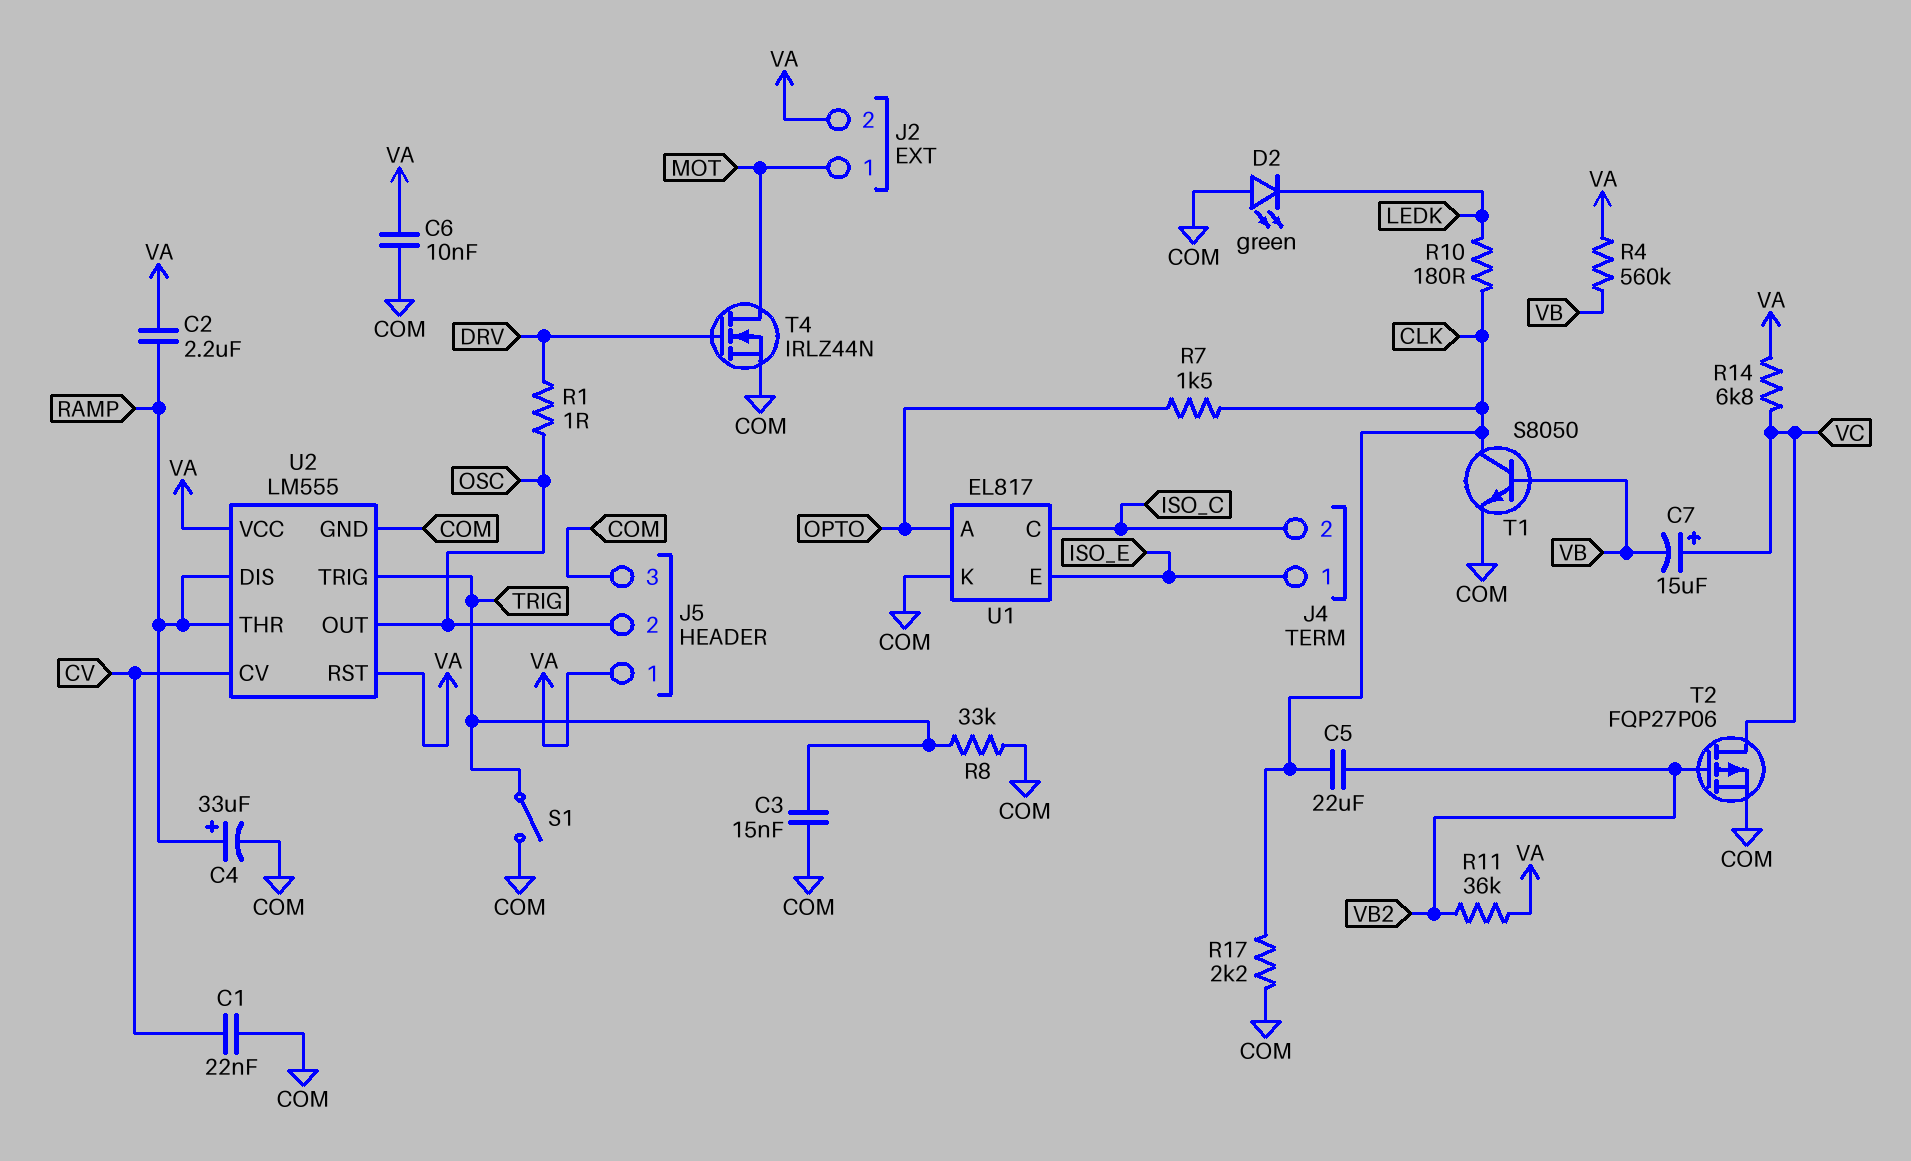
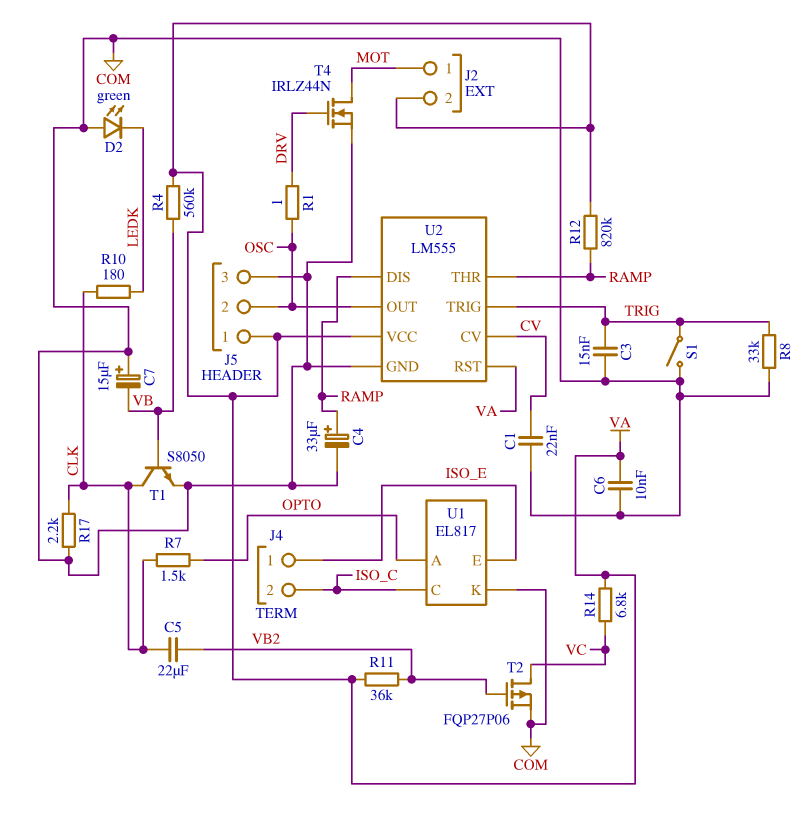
C2: 2.2uF (RAMP, VA) -> none
C7: 15uF (plus VC, minus VB) -> 15uF (plus COM, minus VB)
R12: none -> 820k (RAMP, VA)

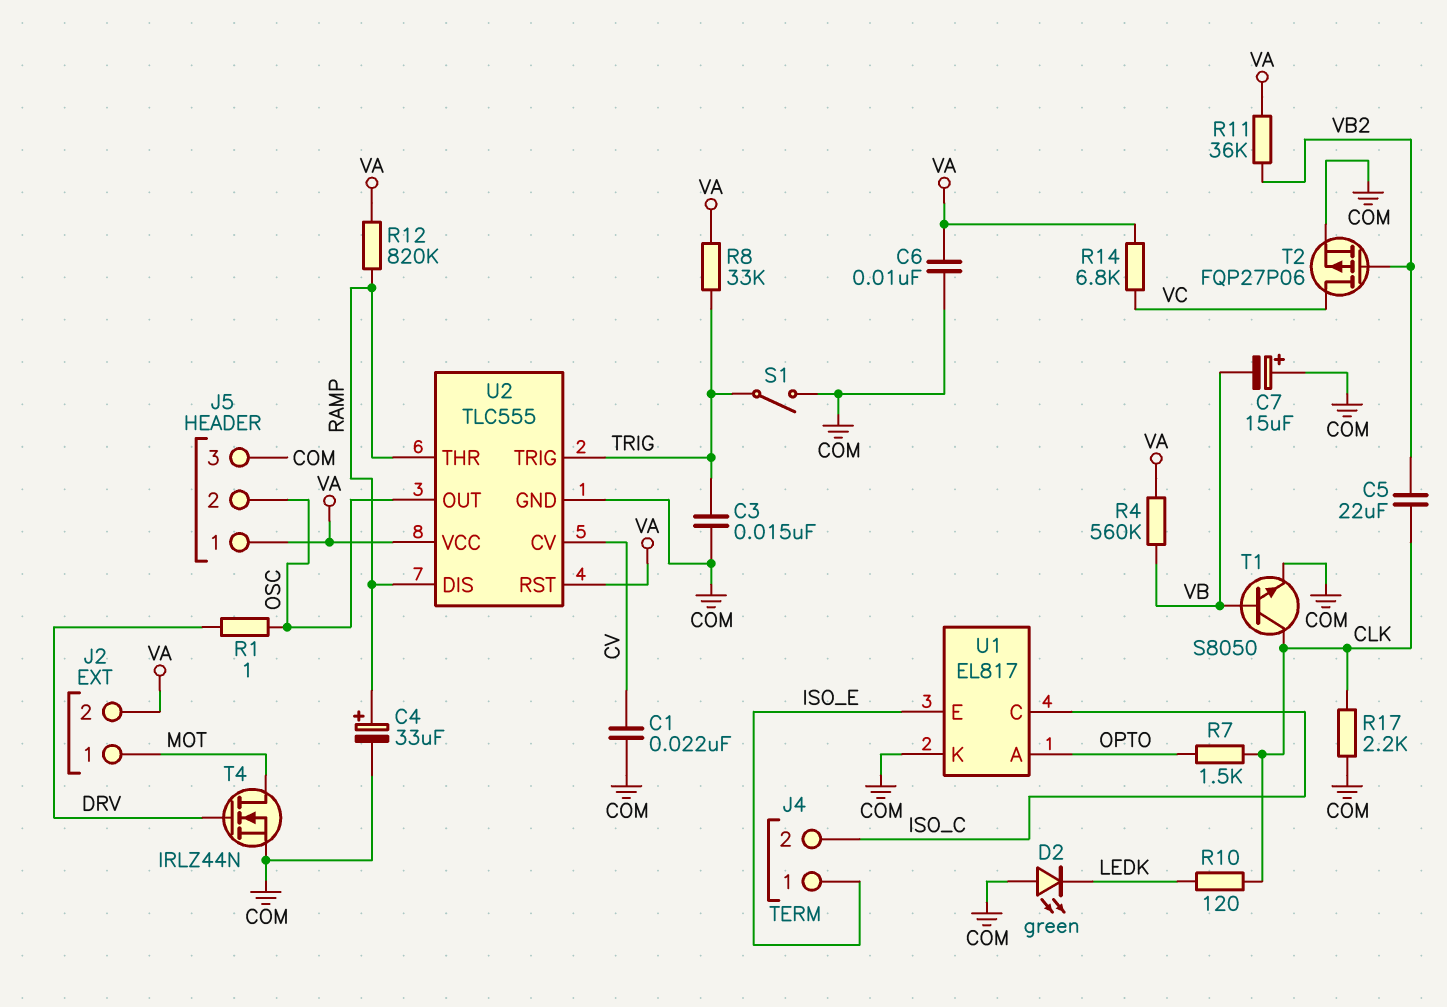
R8: 33k (COM, TRIG) -> 33k (TRIG, VA)
R10: 180 (CLK, LEDK) -> 120 (CLK, LEDK)
U2: LM555 -> TLC555

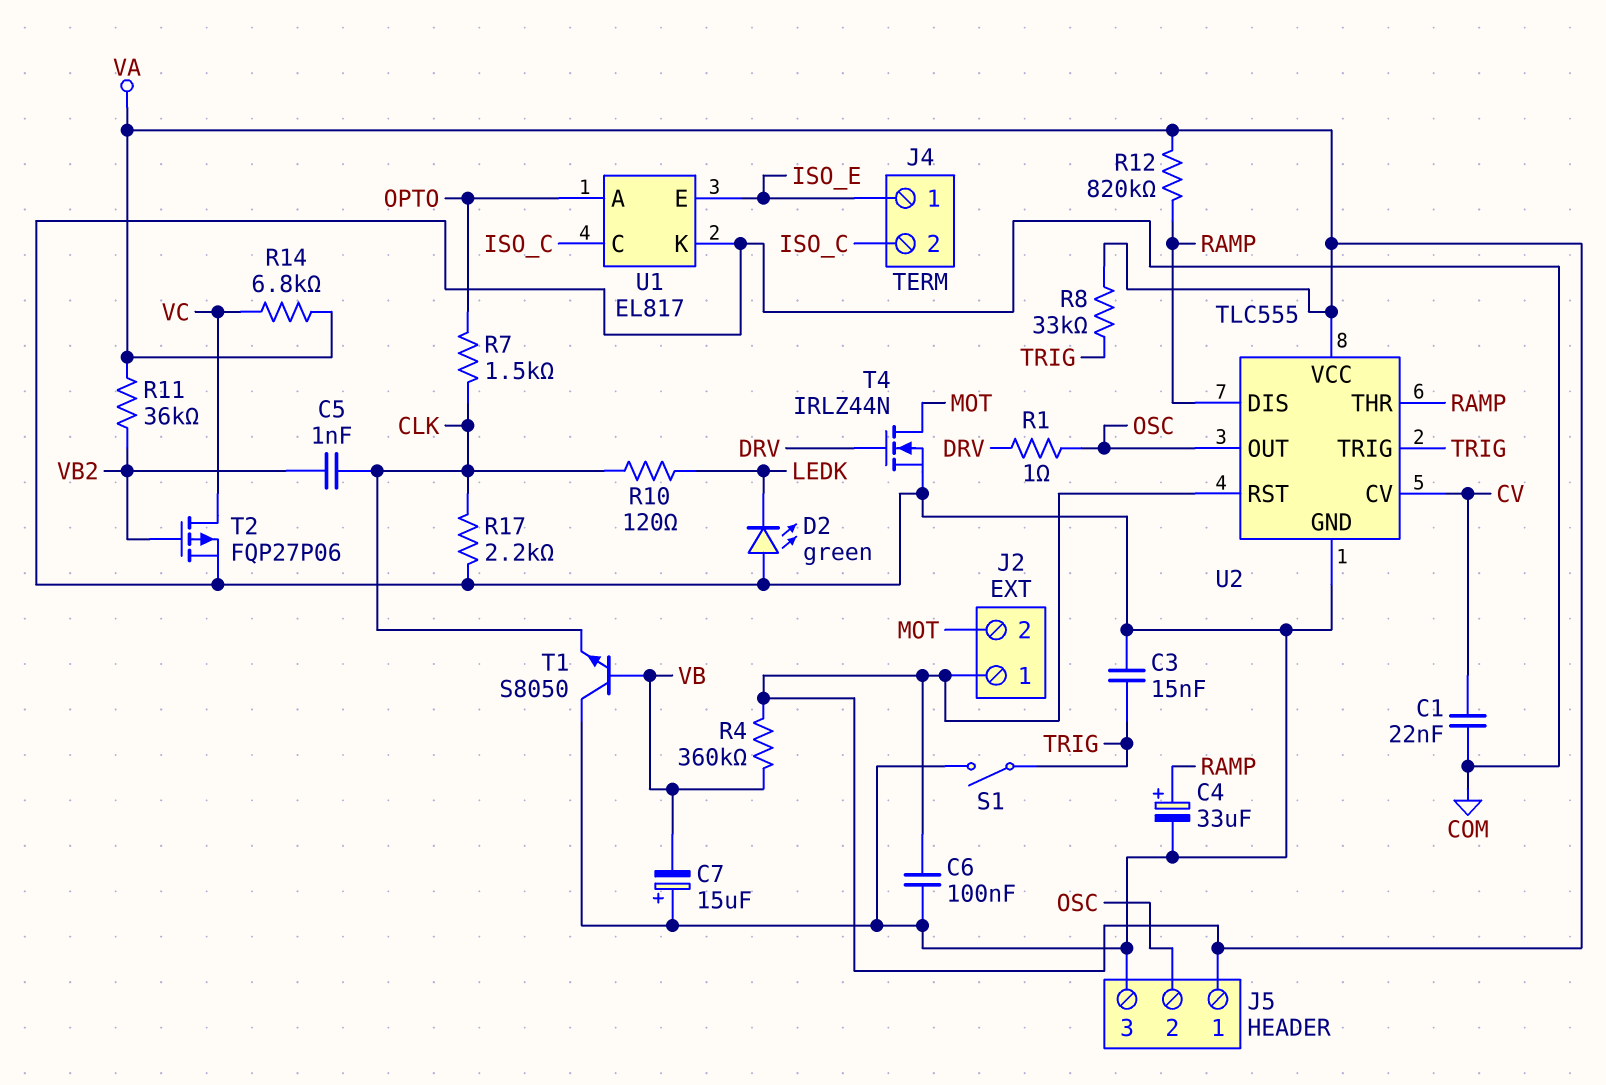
C5: 22uF (CLK, VB2) -> 1nF (CLK, VB2)
C6: 10nF (COM, VA) -> 100nF (COM, VA)
J2 pin 1: MOT -> VA
J2 pin 2: VA -> MOT
R4: 560k (VA, VB) -> 360k (VA, VB)
T1: NPN S8050 (B VB, C CLK, E COM) -> NPN S8050 (B VB, C COM, E CLK)

